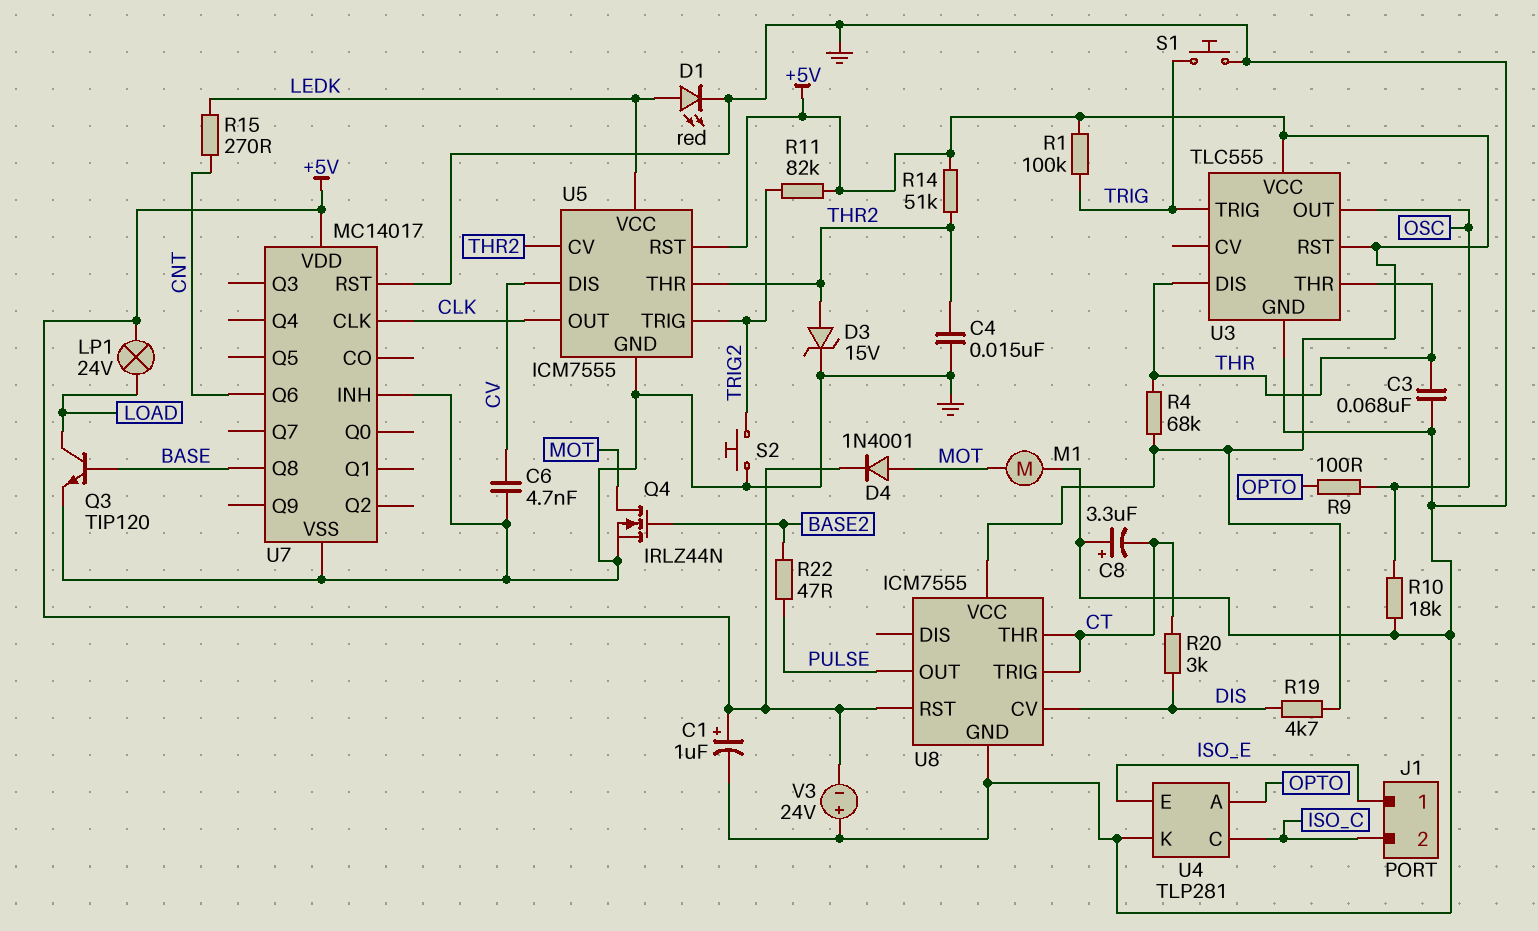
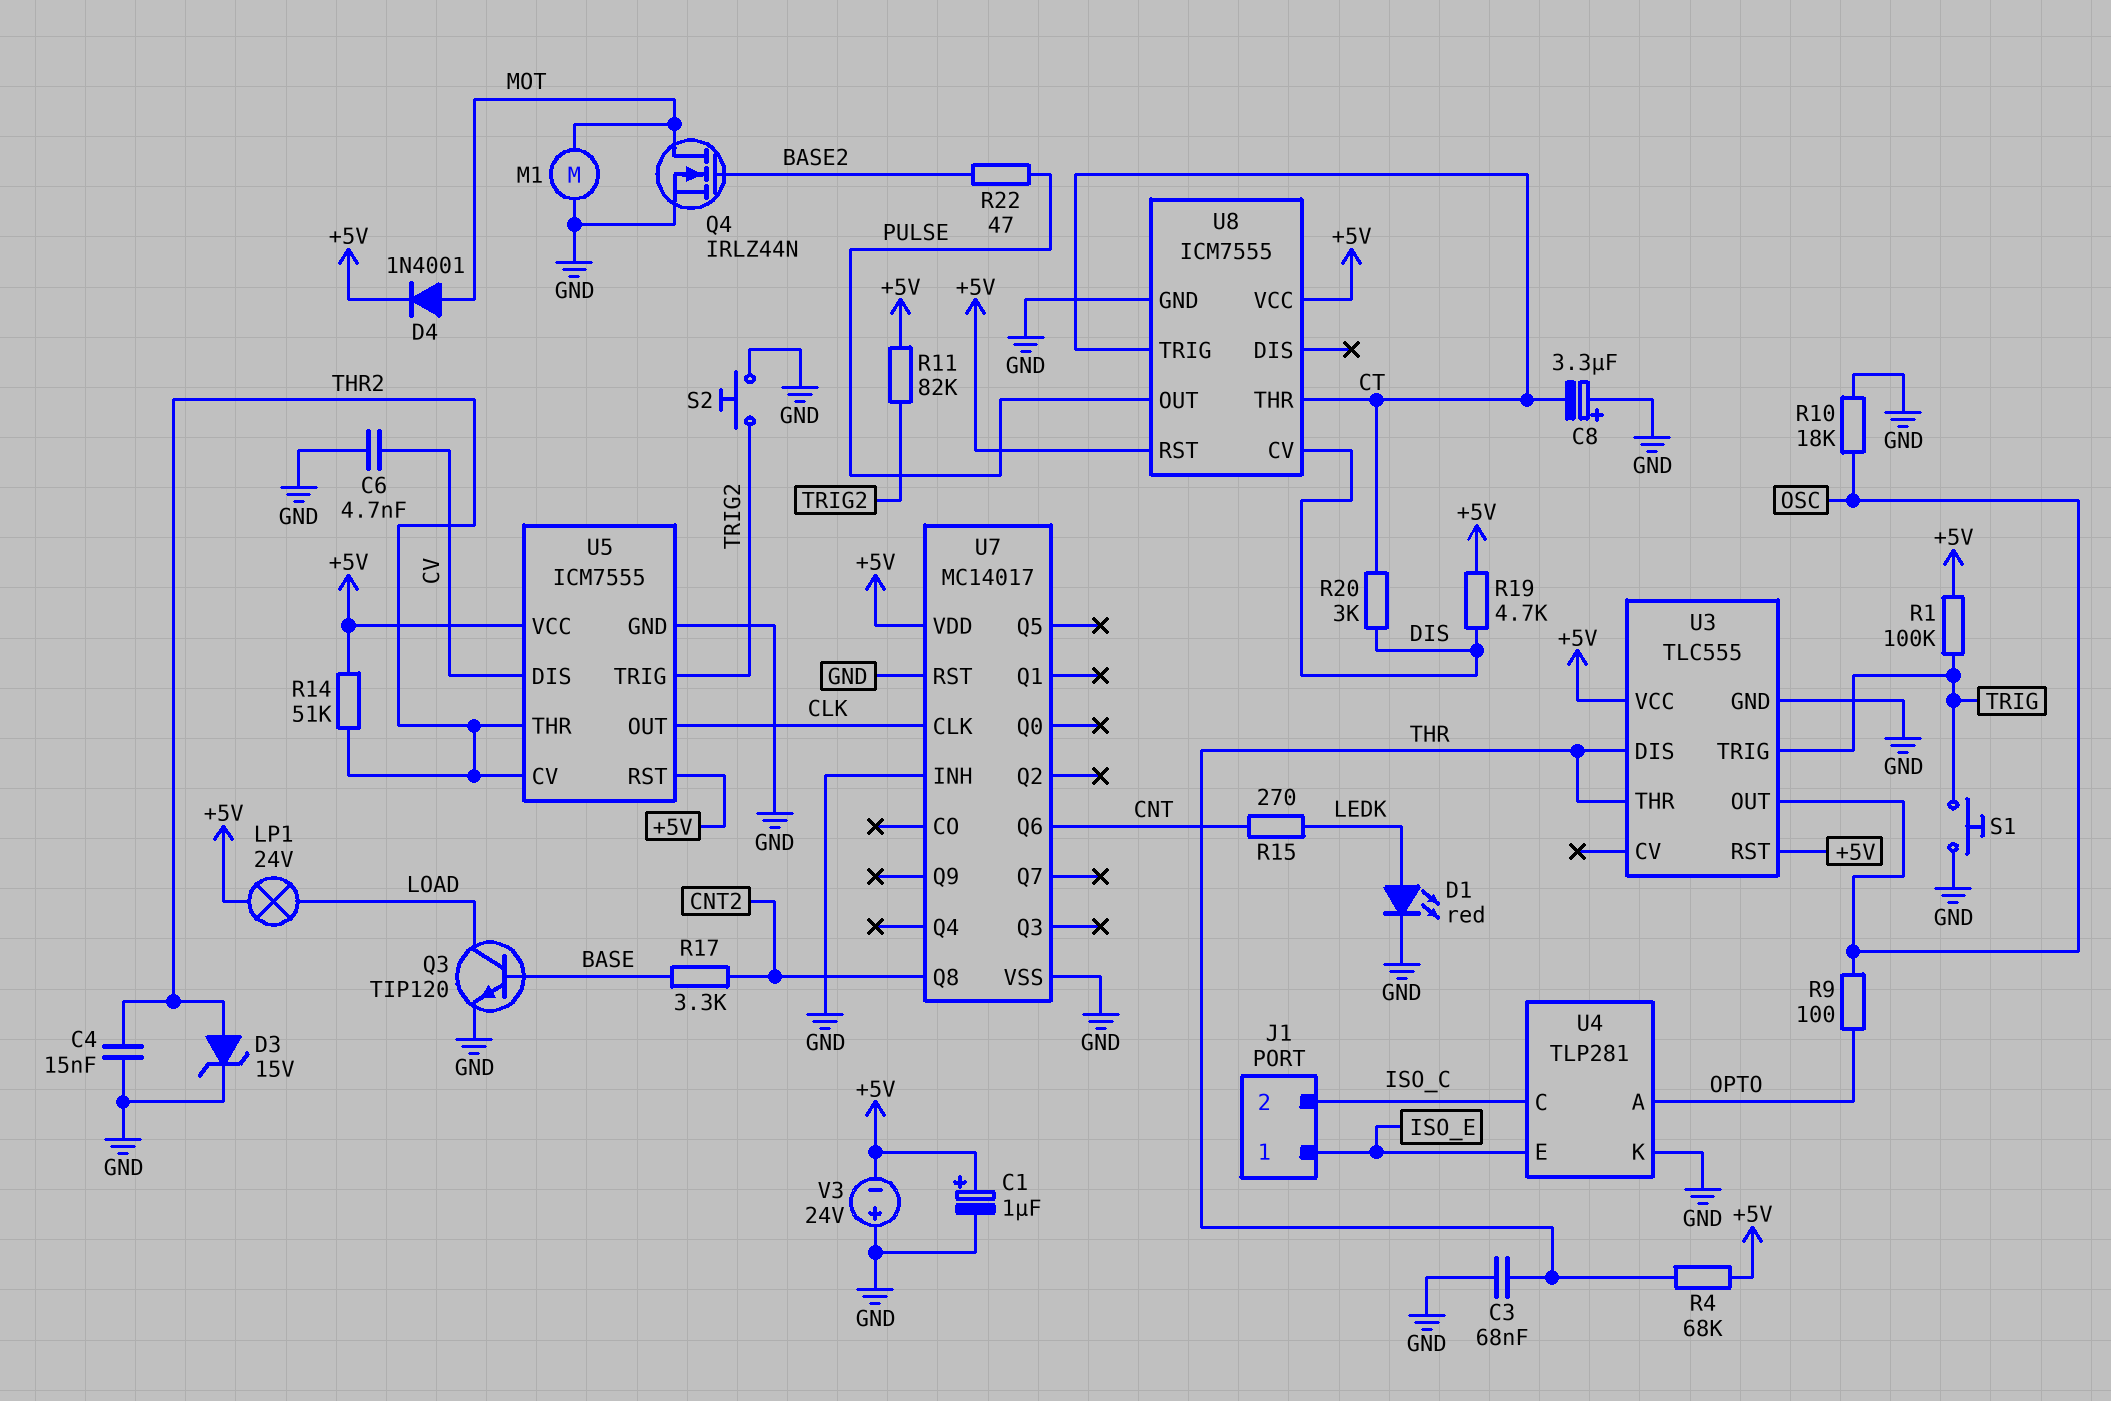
R17: none -> 3.3k (BASE, CNT2)
U5 pin VCC: LEDK -> +5V
U7 pin Q8: BASE -> CNT2

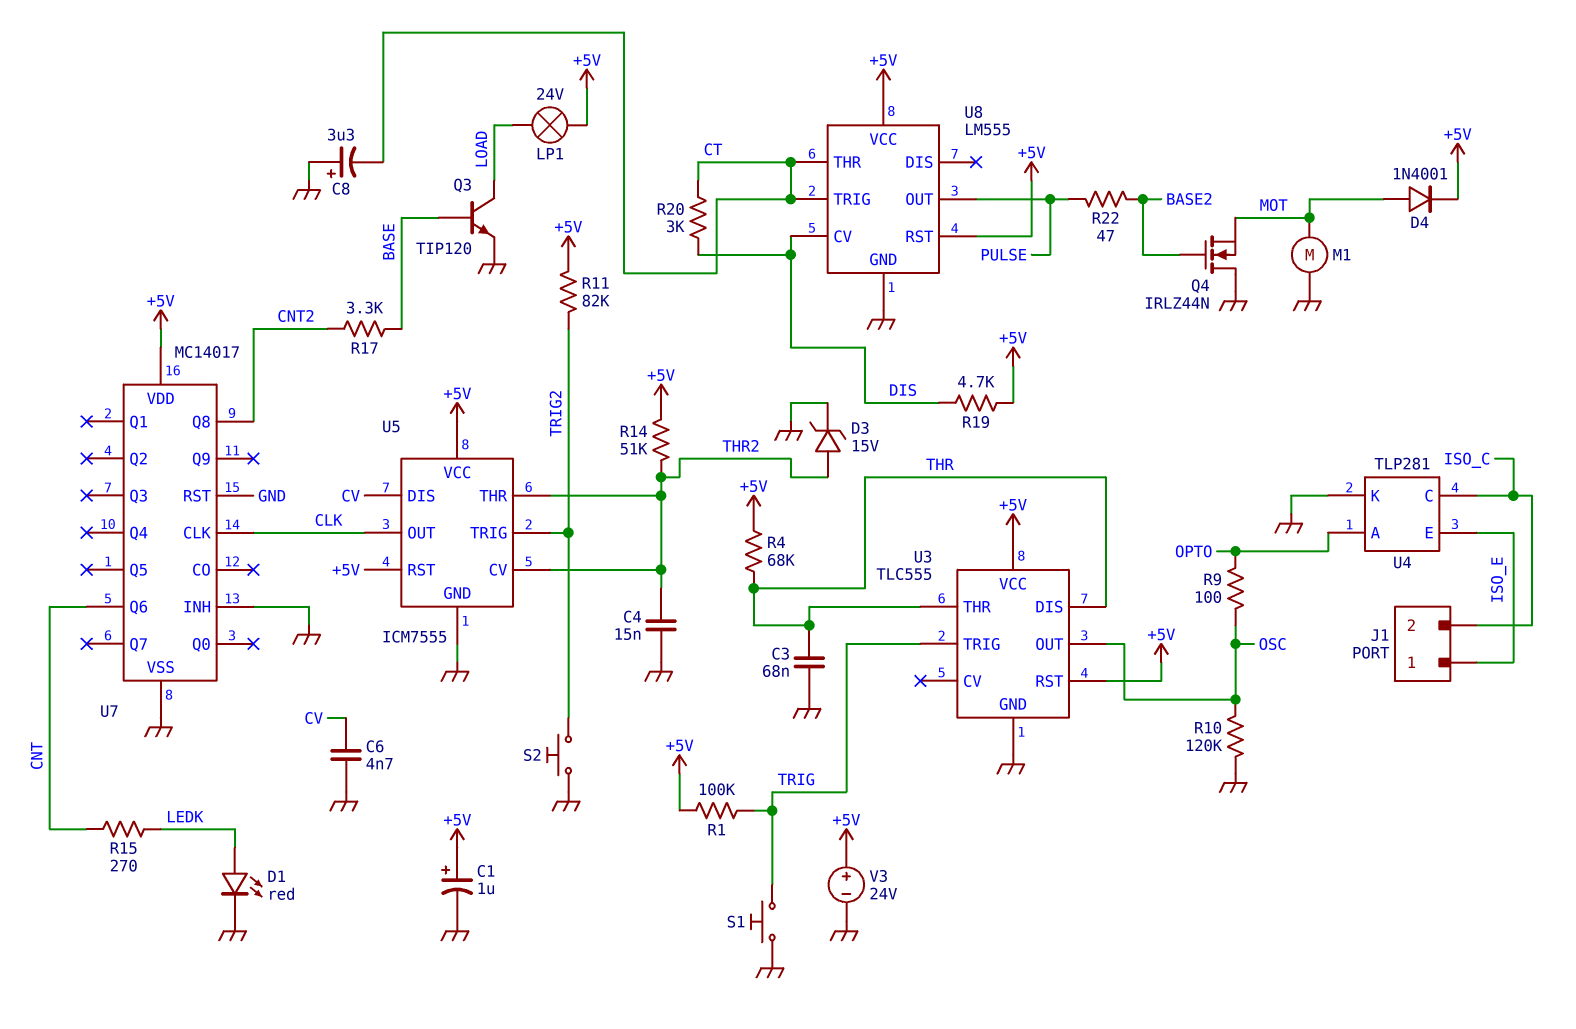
Q4: NMOS IRLZ44N (G BASE2, D MOT, S GND) -> NMOS IRLZ44N (G BASE2, D GND, S MOT)
R10: 18k (GND, OSC) -> 120k (GND, OSC)
U8: ICM7555 -> LM555
V3: 24V (plus GND, minus +5V) -> 24V (plus +5V, minus GND)

